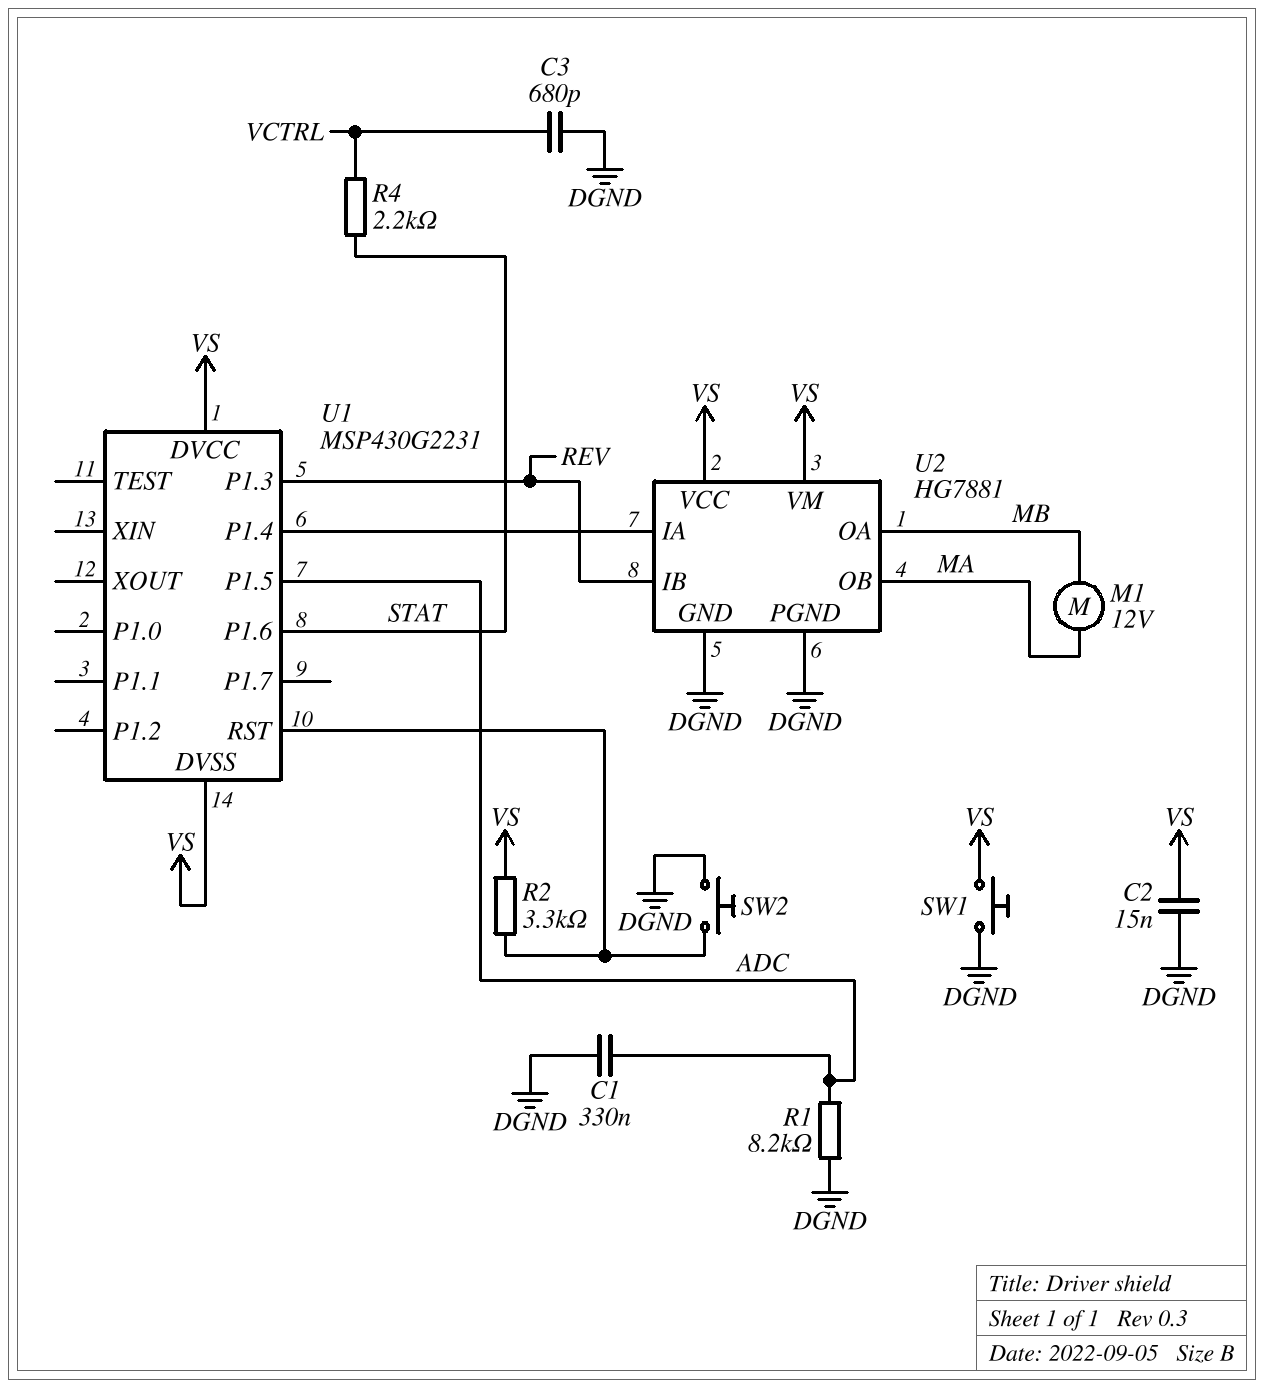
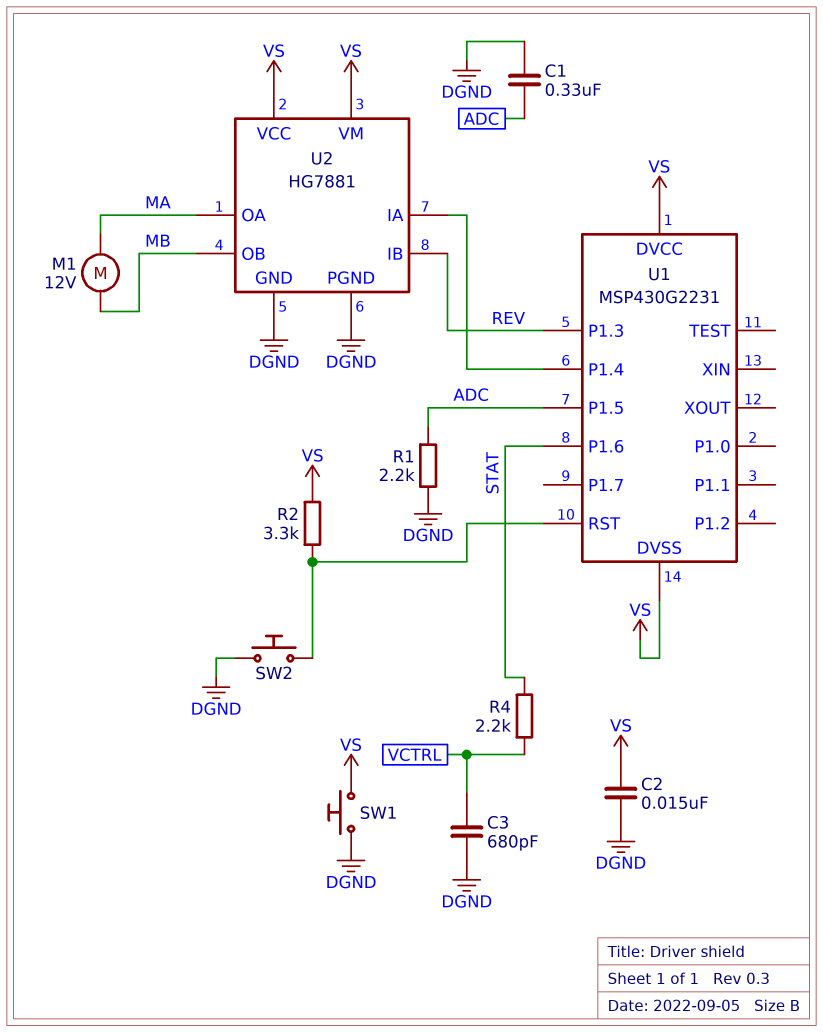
R1: 8.2k (ADC, DGND) -> 2.2k (ADC, DGND)
U2 pin OA: MB -> MA
U2 pin OB: MA -> MB

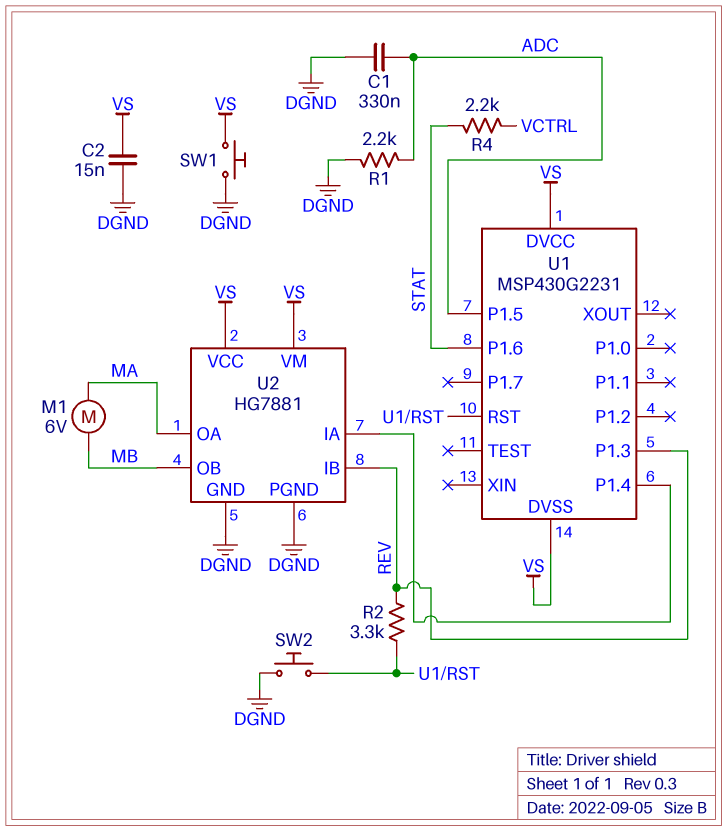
C3: 680pF (DGND, VCTRL) -> none
M1: motor 12V (MA, MB) -> motor 6V (MA, MB)
R2: 3.3k (U1/RST, VS) -> 3.3k (REV, U1/RST)

